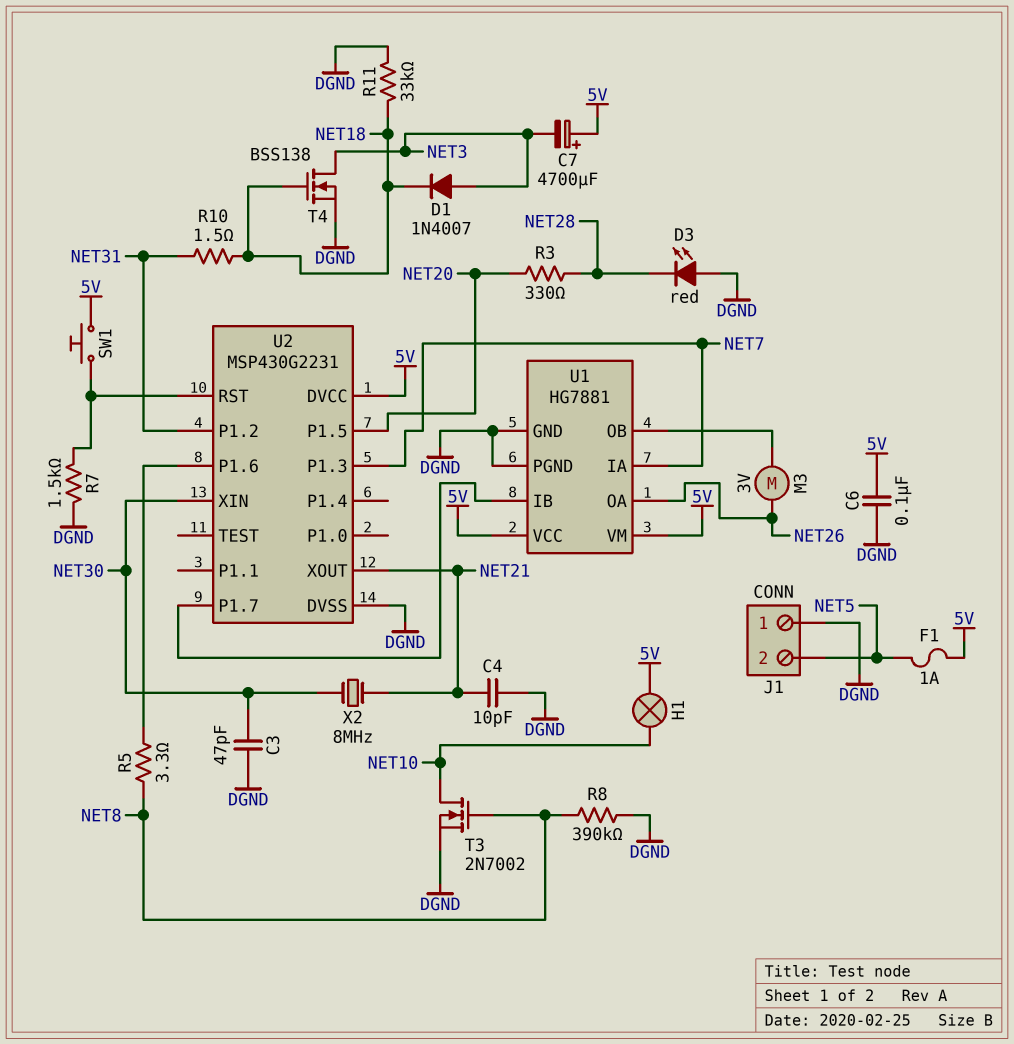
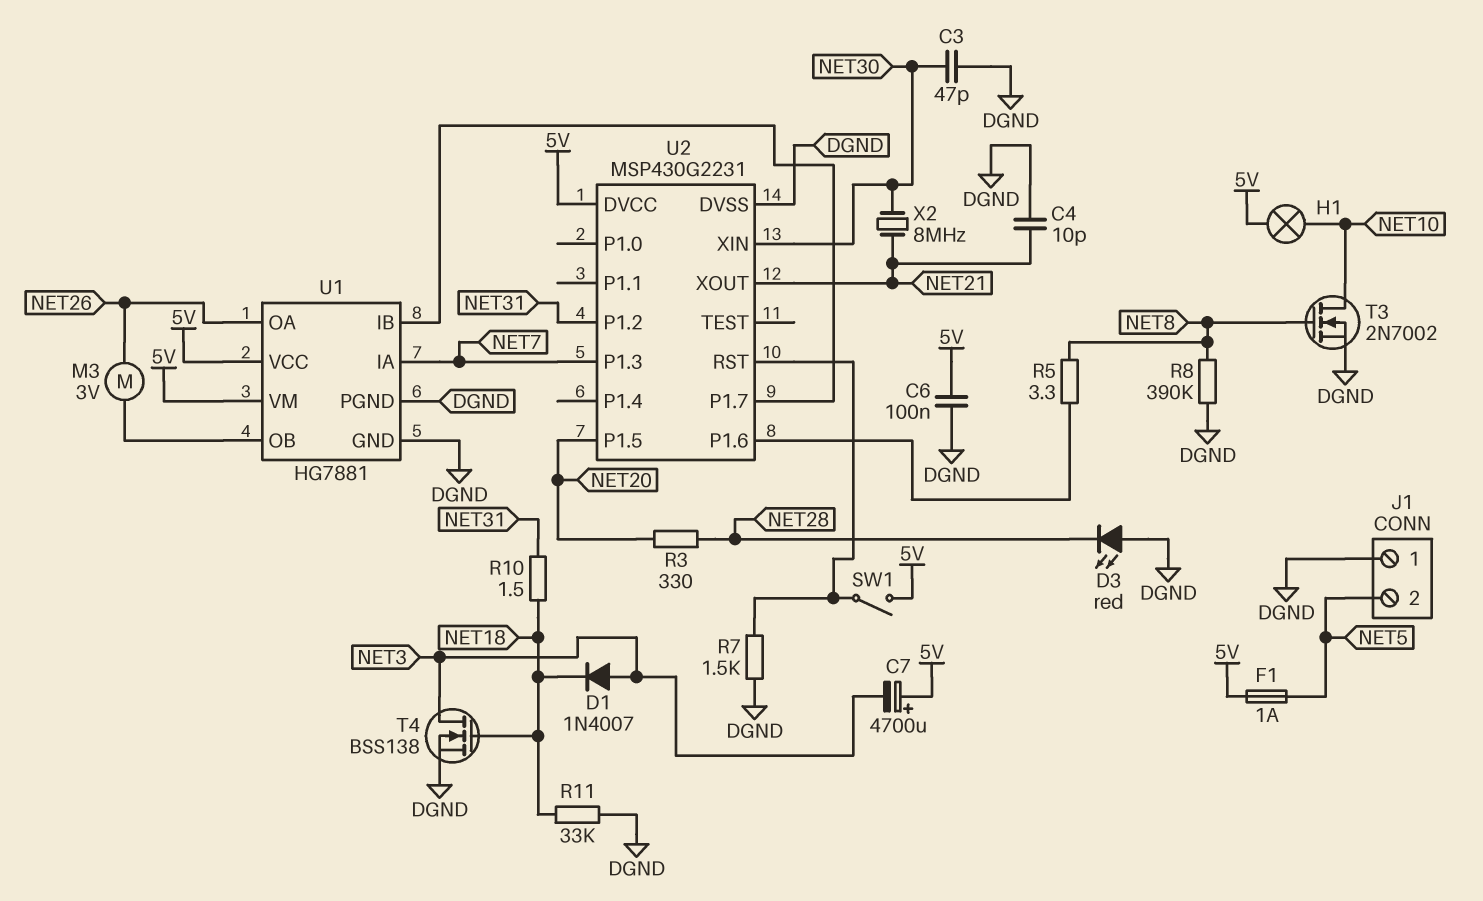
SW1: button (5V, U2/RST) -> switch (5V, U2/RST)

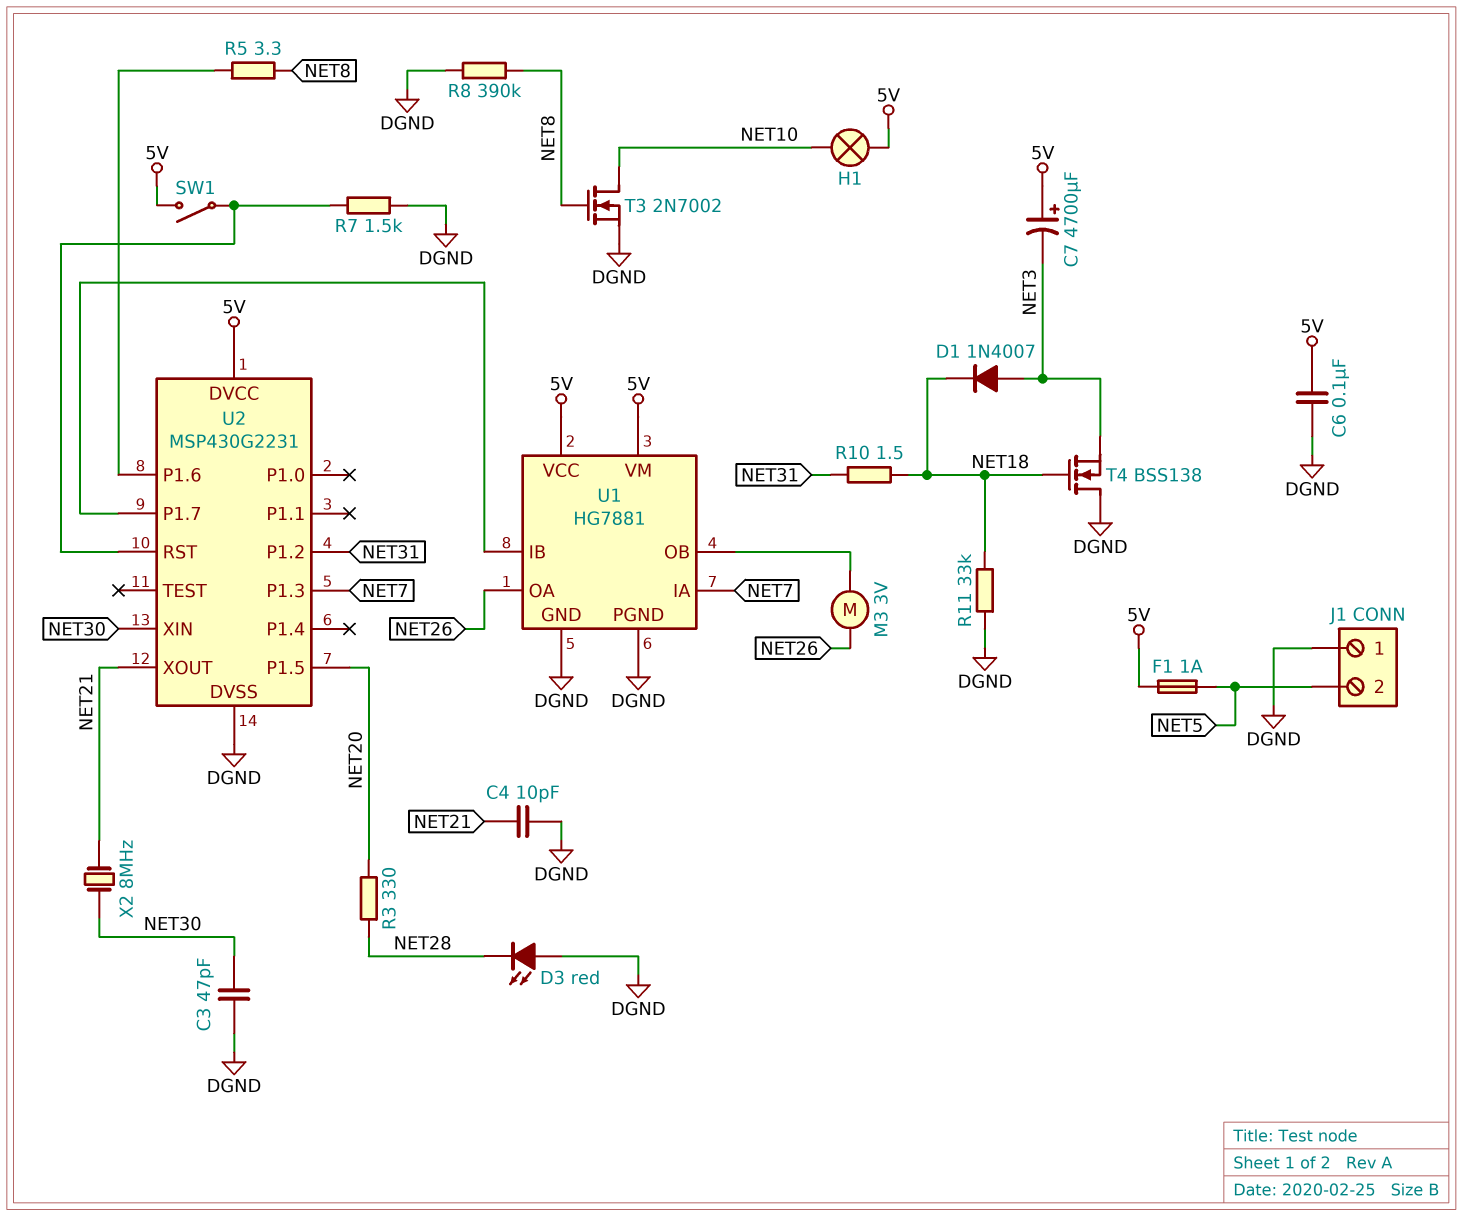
T4: NMOS BSS138 (G NET18, D NET3, S DGND) -> NMOS BSS138 (G NET18, D DGND, S NET3)

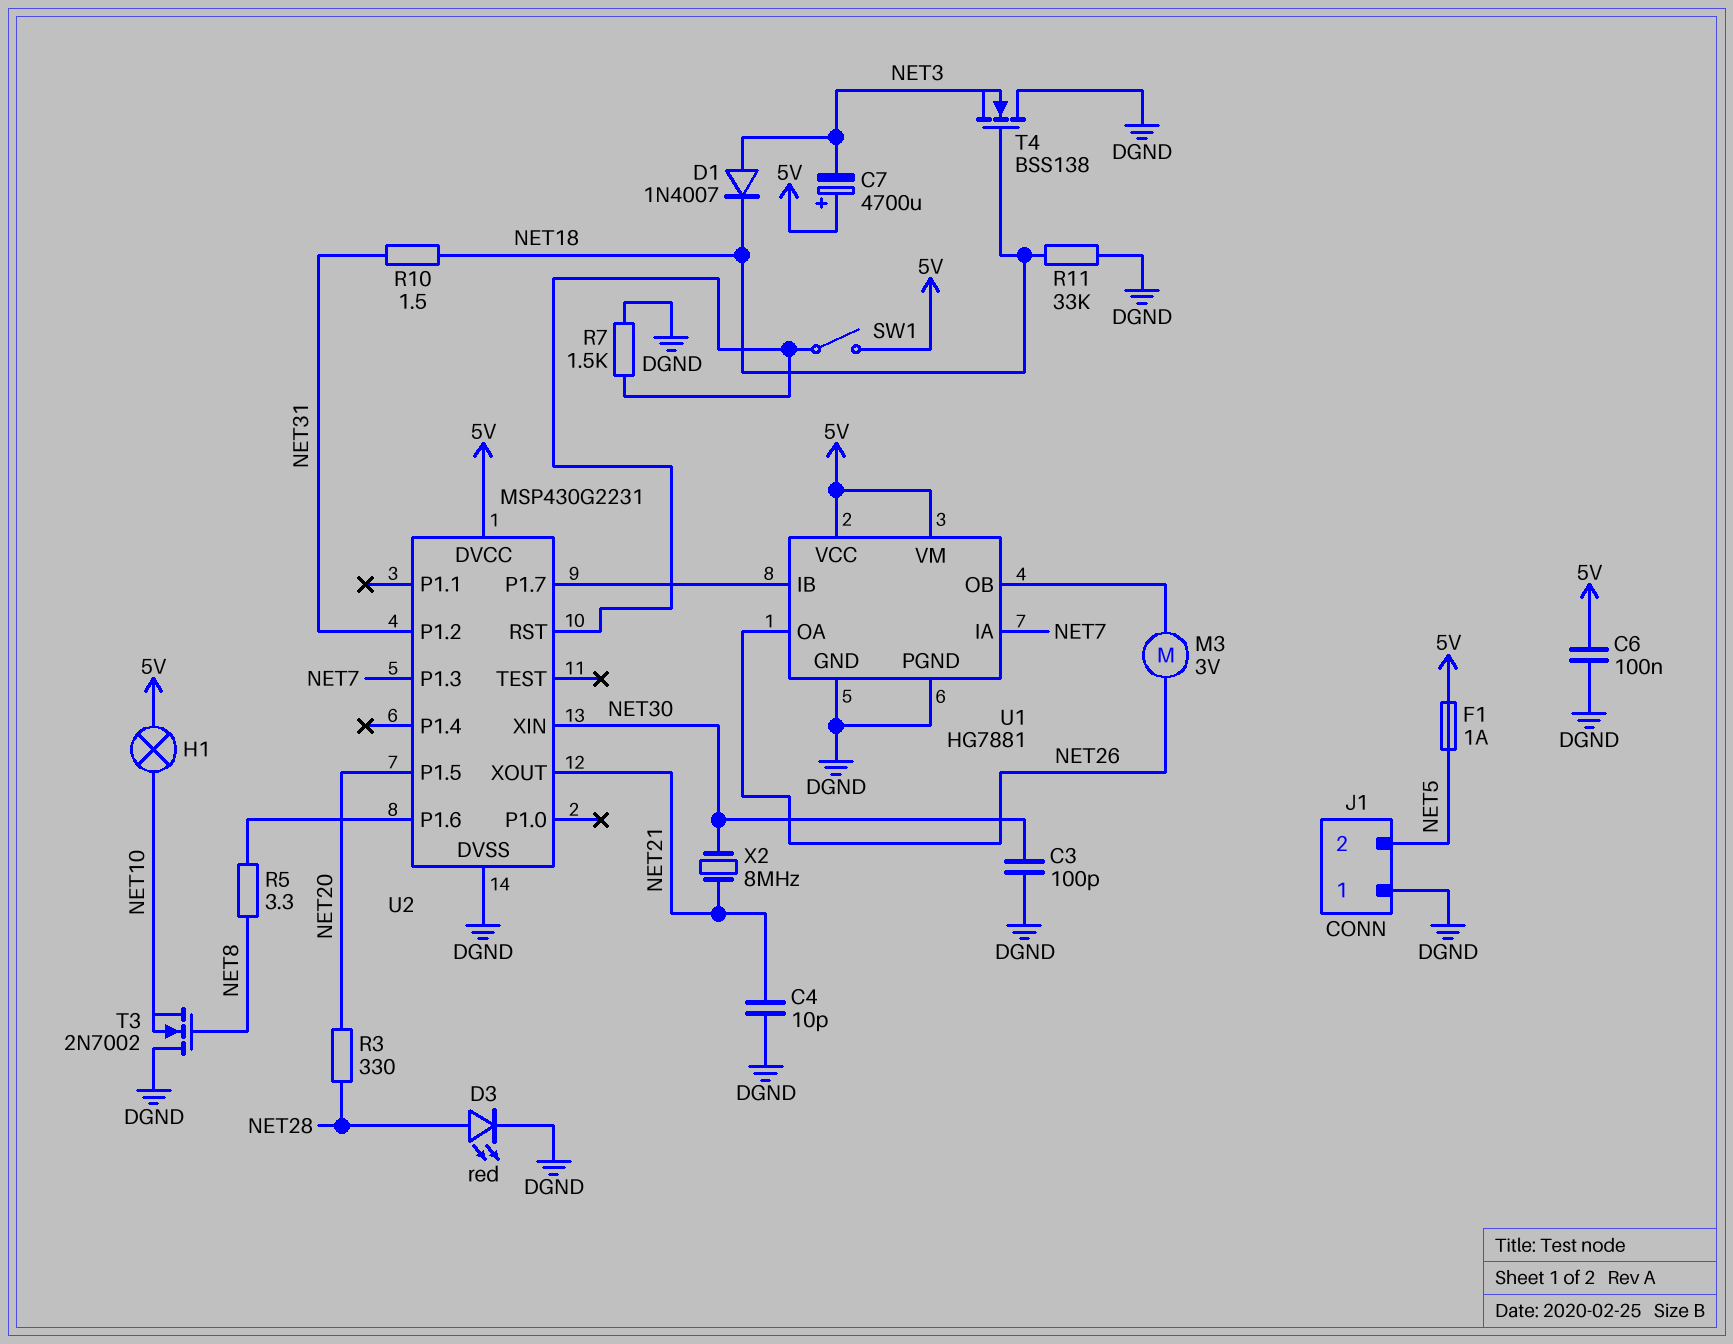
C3: 47pF (DGND, NET30) -> 100pF (DGND, NET30)
D3: LED red (A DGND, K NET28) -> LED red (A NET28, K DGND)
R8: 390k (DGND, NET8) -> none
T3: NMOS 2N7002 (G NET8, D NET10, S DGND) -> NMOS 2N7002 (G NET8, D DGND, S NET10)

